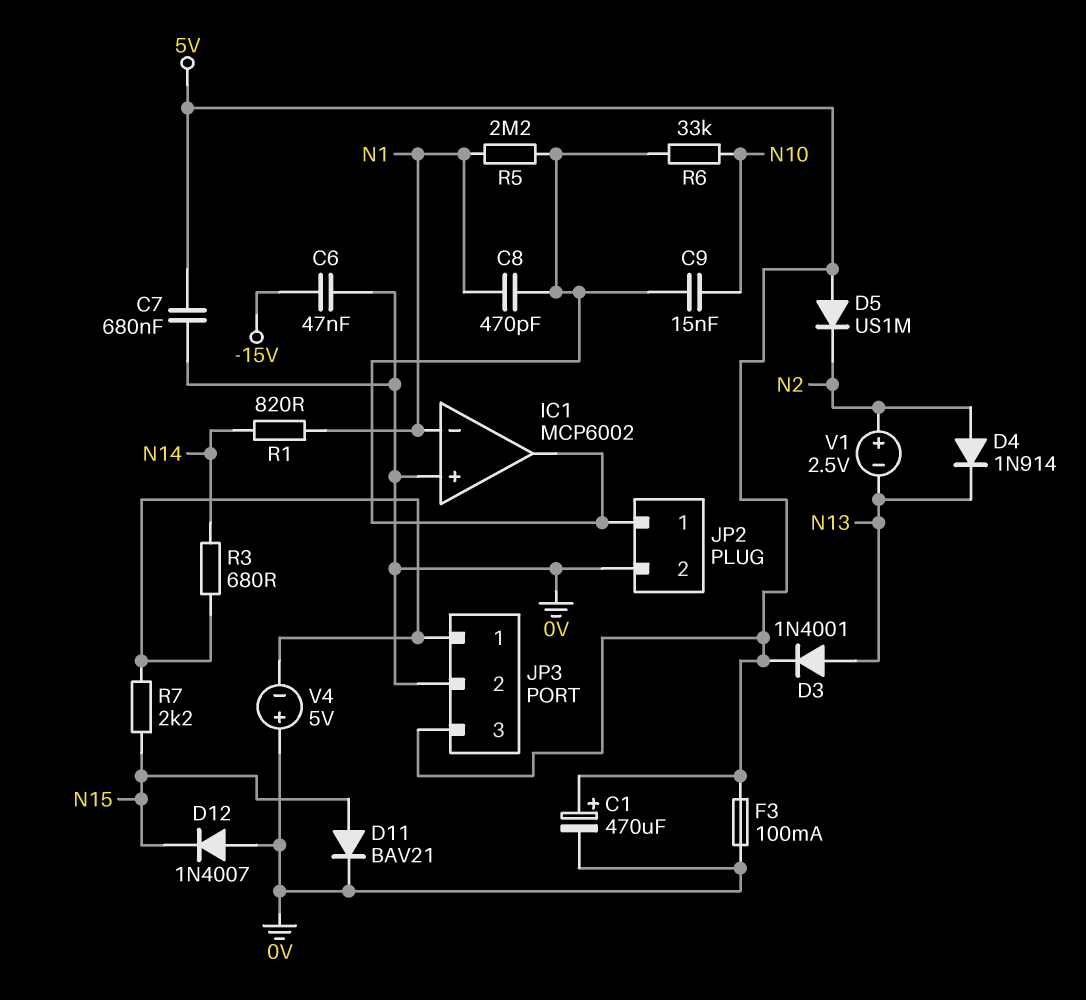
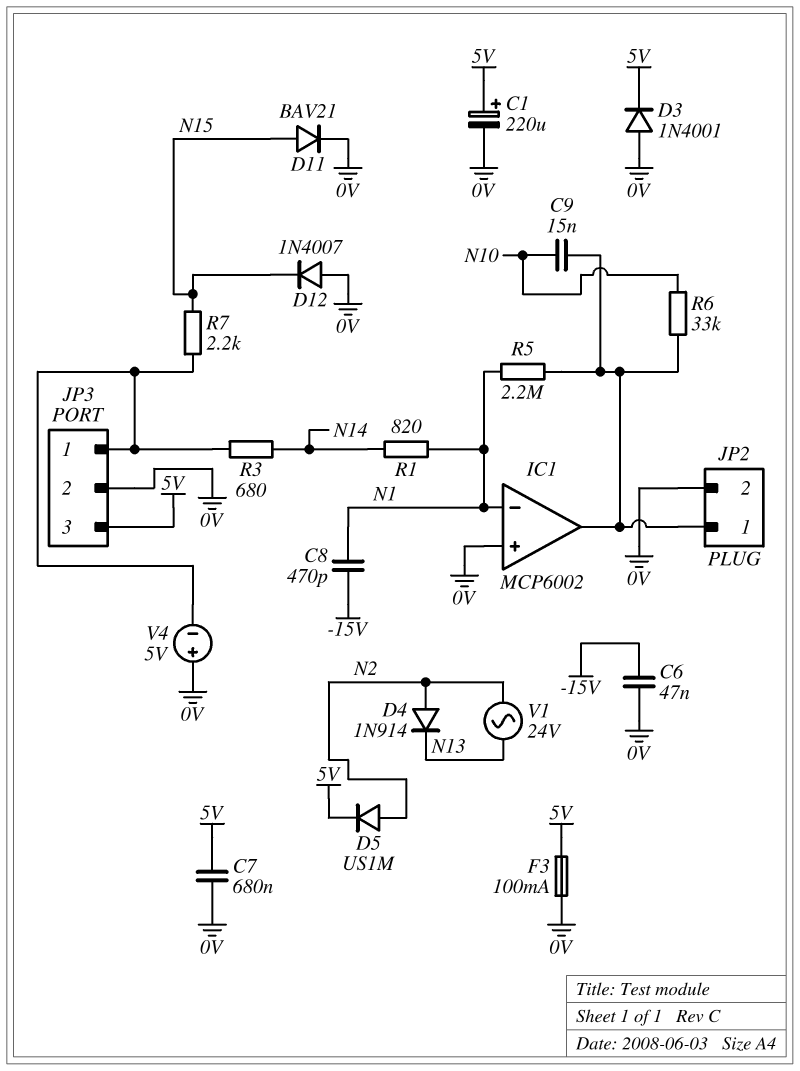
C1: 470uF (plus 5V, minus 0V) -> 220uF (plus 5V, minus 0V)
C8: 470pF (IC1/out, N1) -> 470pF (-15V, N1)
D3: diode 1N4001 (A N13, K 5V) -> diode 1N4001 (A 0V, K 5V)
D5: diode US1M (A 5V, K N2) -> diode US1M (A N2, K 5V)
V1: 2.5V (plus N2, minus N13) -> AC 24V (N2, N13)

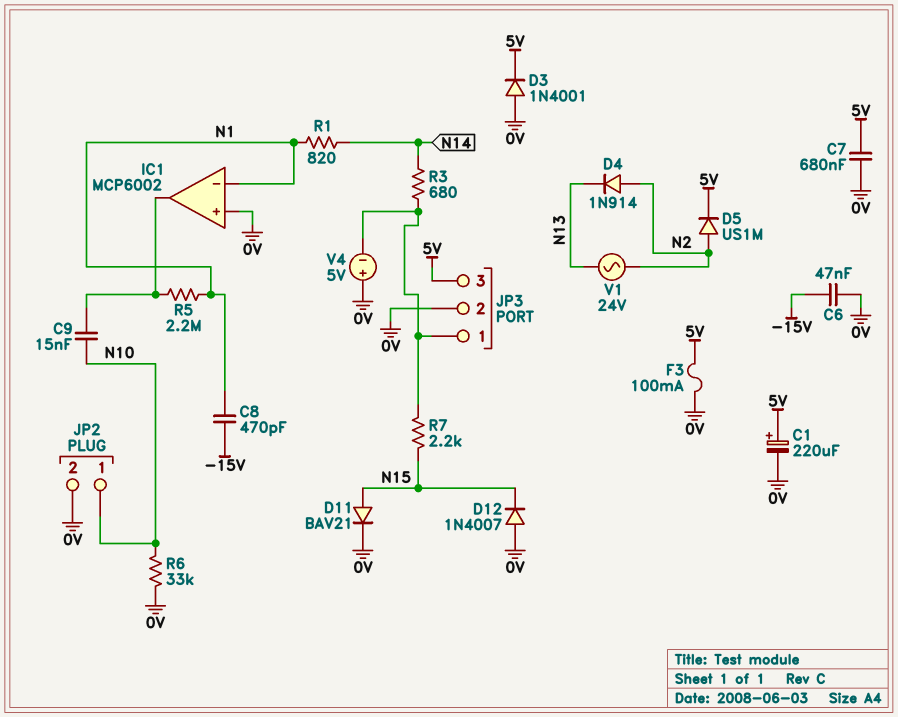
JP2 pin 1: IC1/out -> N10
R6: 33k (IC1/out, N10) -> 33k (0V, N10)

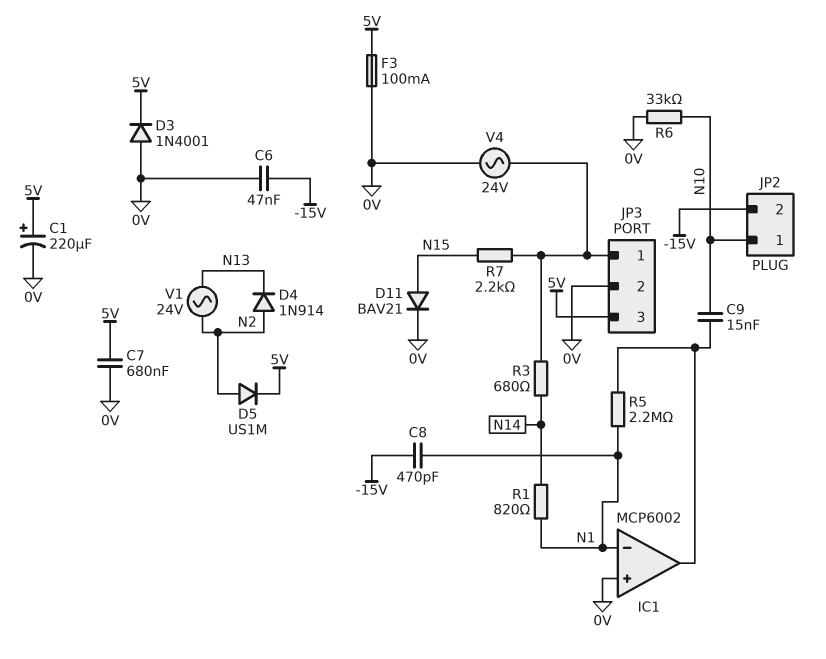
D12: diode 1N4007 (A 0V, K N15) -> none
JP2 pin 2: 0V -> -15V
V4: 5V (plus 0V, minus JP3/1) -> AC 24V (0V, JP3/1)

